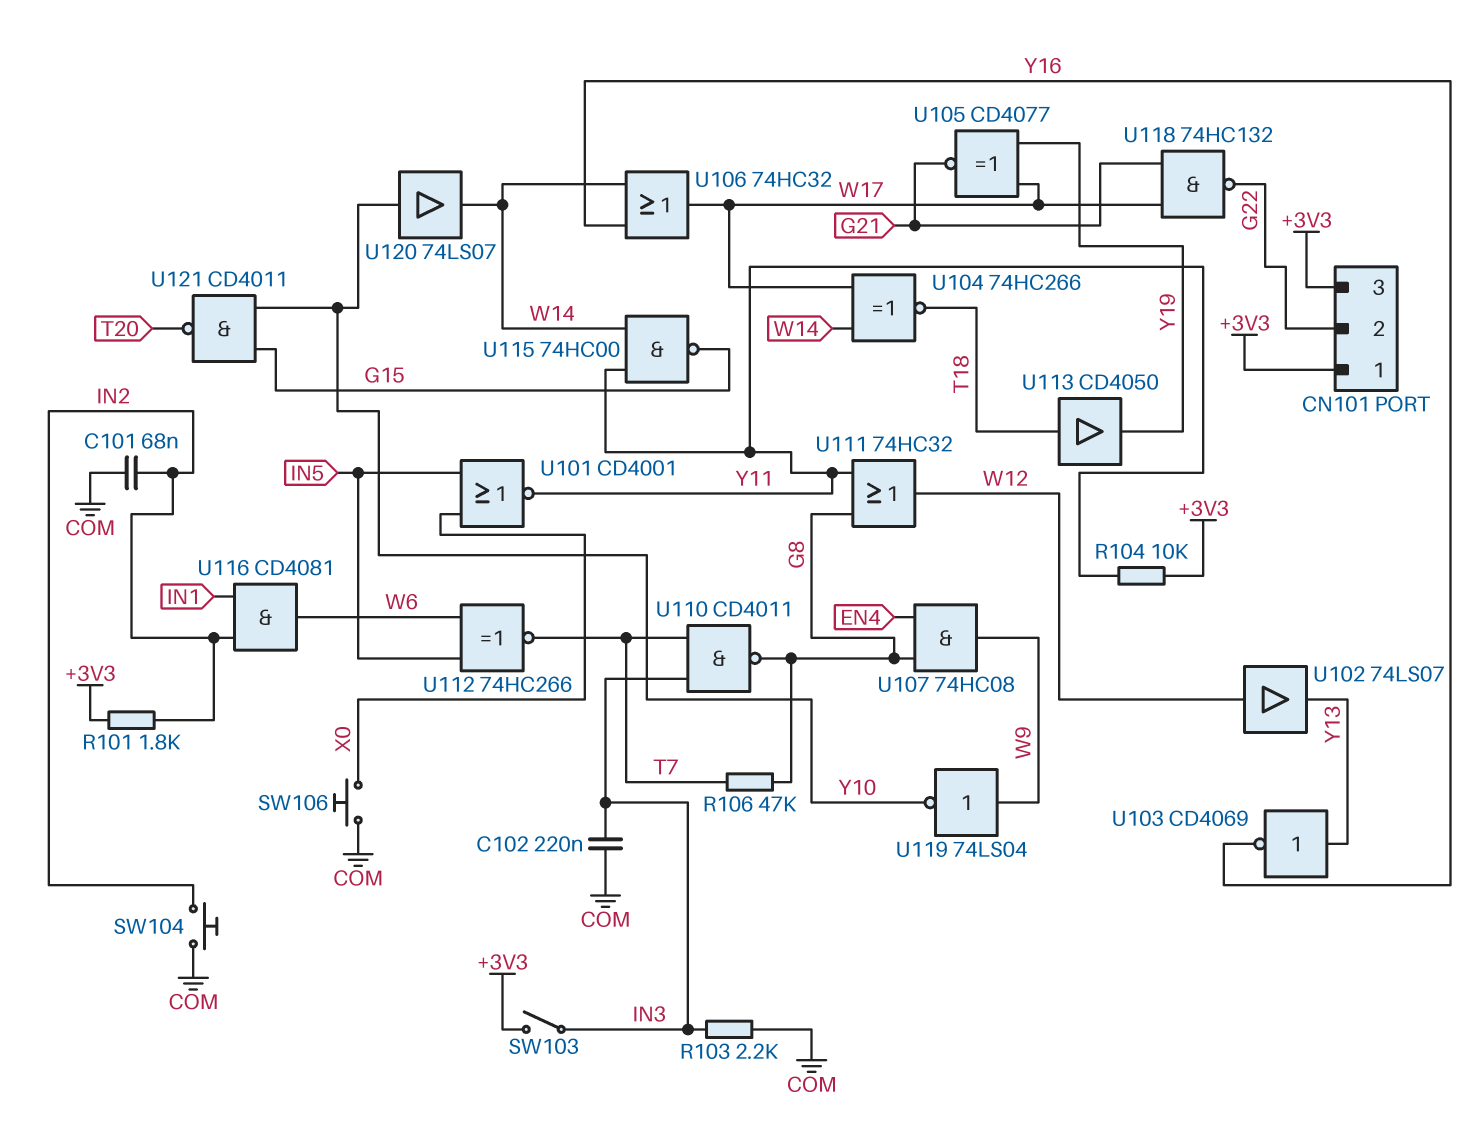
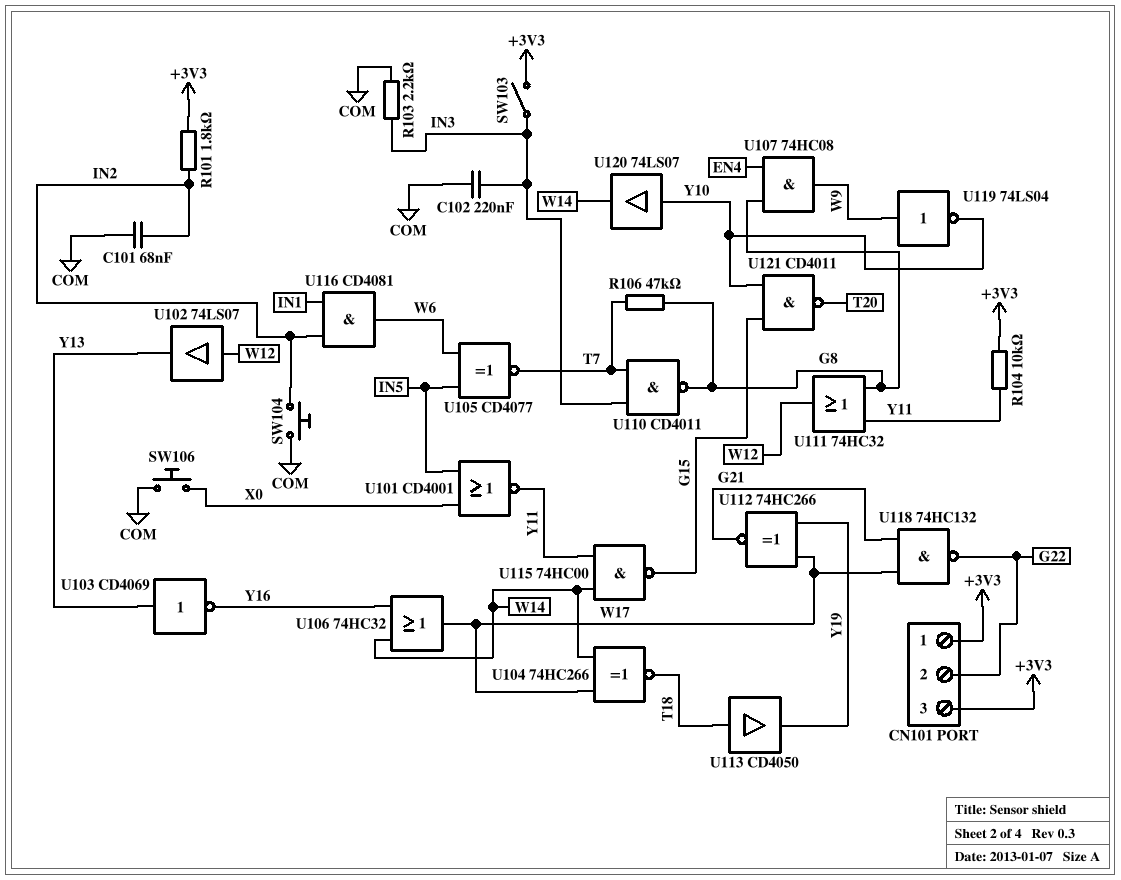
U105: XNOR CD4077 (in W17, in Y19, out G21) -> XNOR CD4077 (in IN5, in W6, out T7)
U112: XNOR 74HC266 (in IN5, in W6, out T7) -> XNOR 74HC266 (in W17, in Y19, out G21)

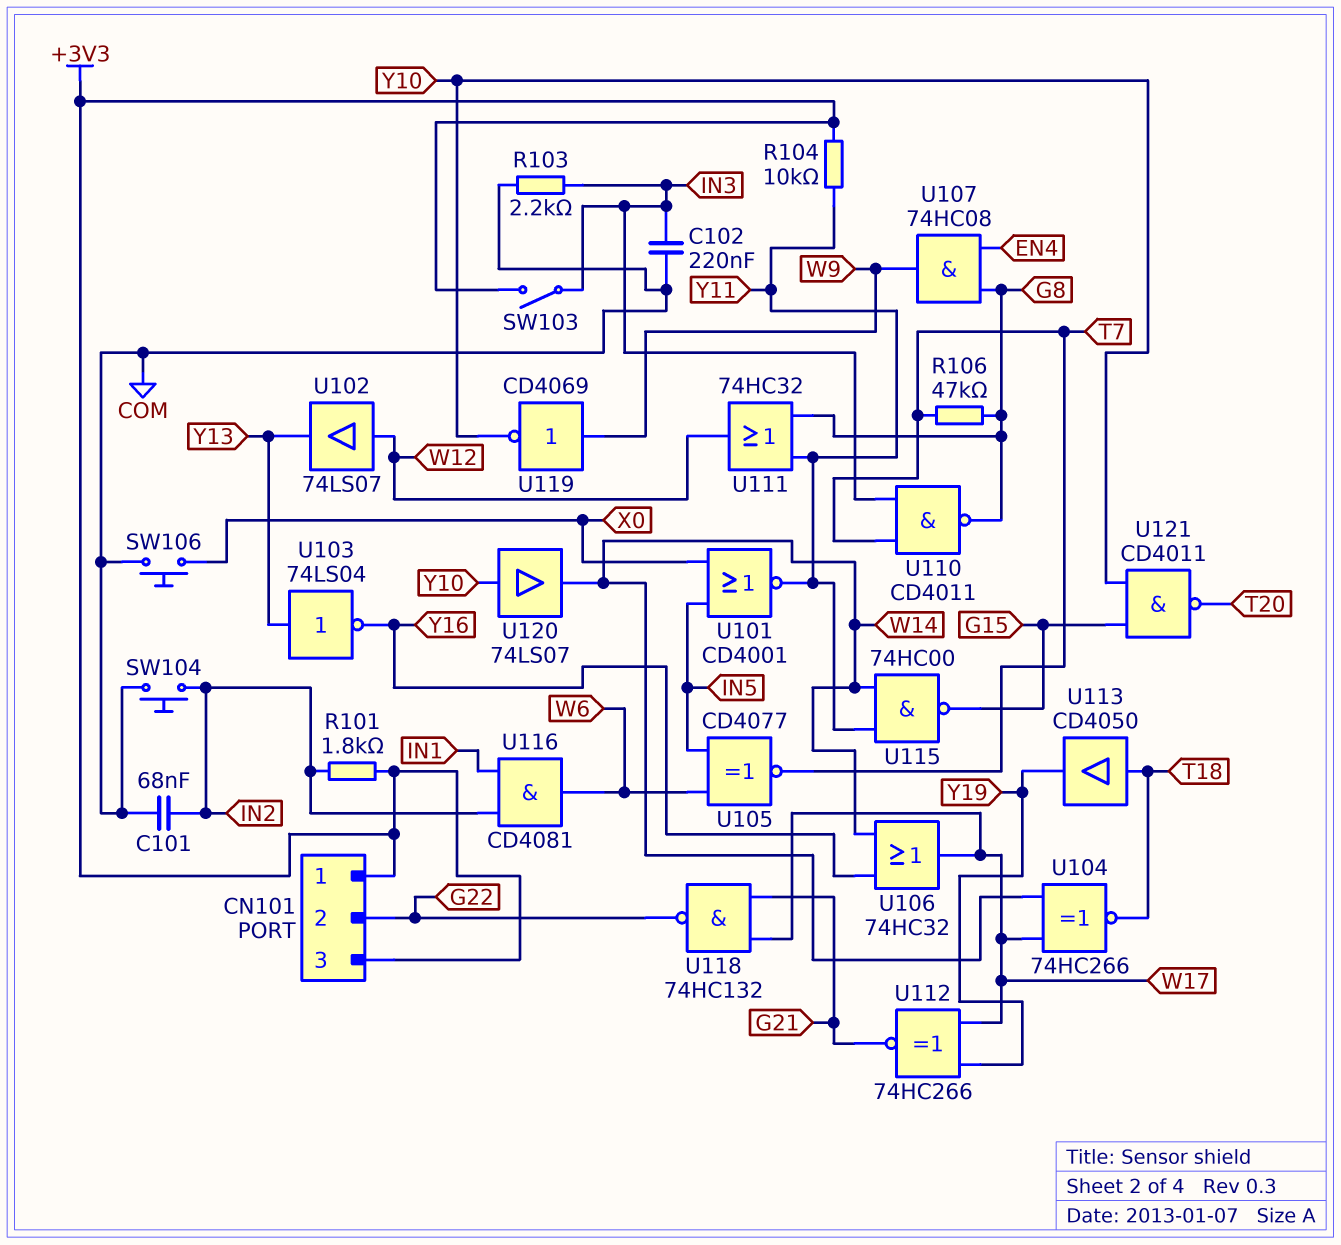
U103: NOT CD4069 (in Y13, out Y16) -> NOT 74LS04 (in Y13, out Y16)
U119: NOT 74LS04 (in W9, out Y10) -> NOT CD4069 (in W9, out Y10)

